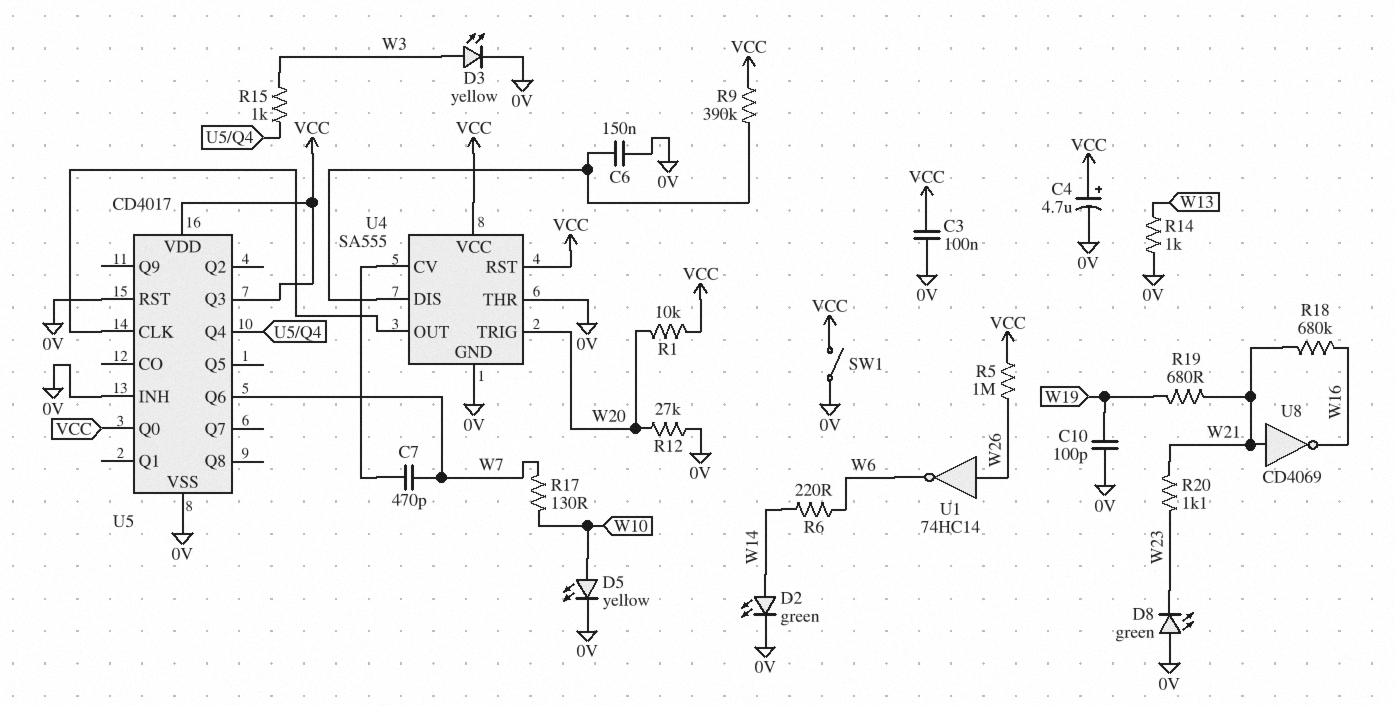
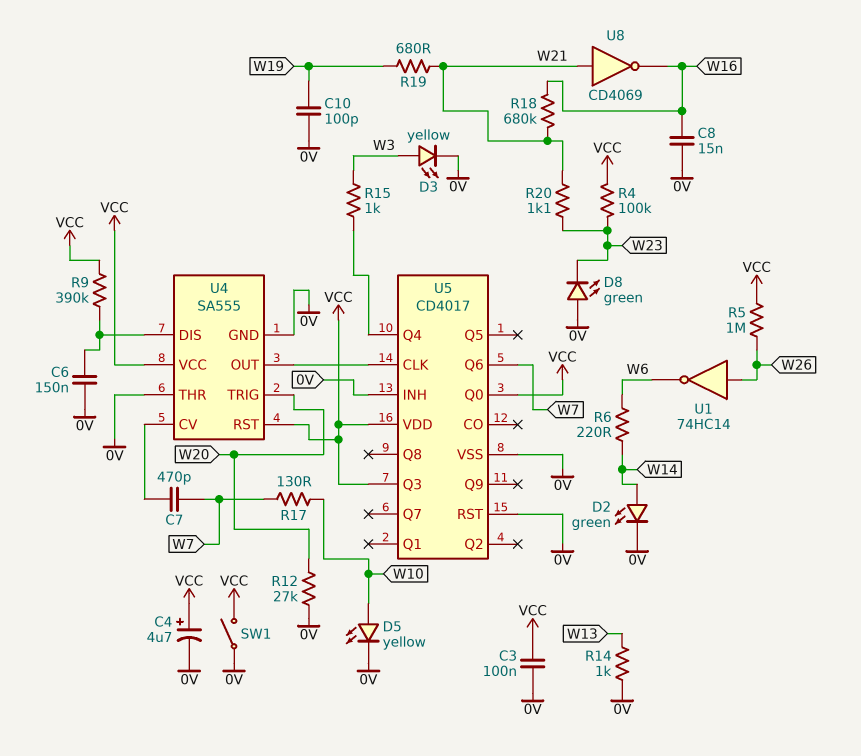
C8: none -> 15nF (0V, W16)
R1: 10k (VCC, W20) -> none
R4: none -> 100k (VCC, W23)

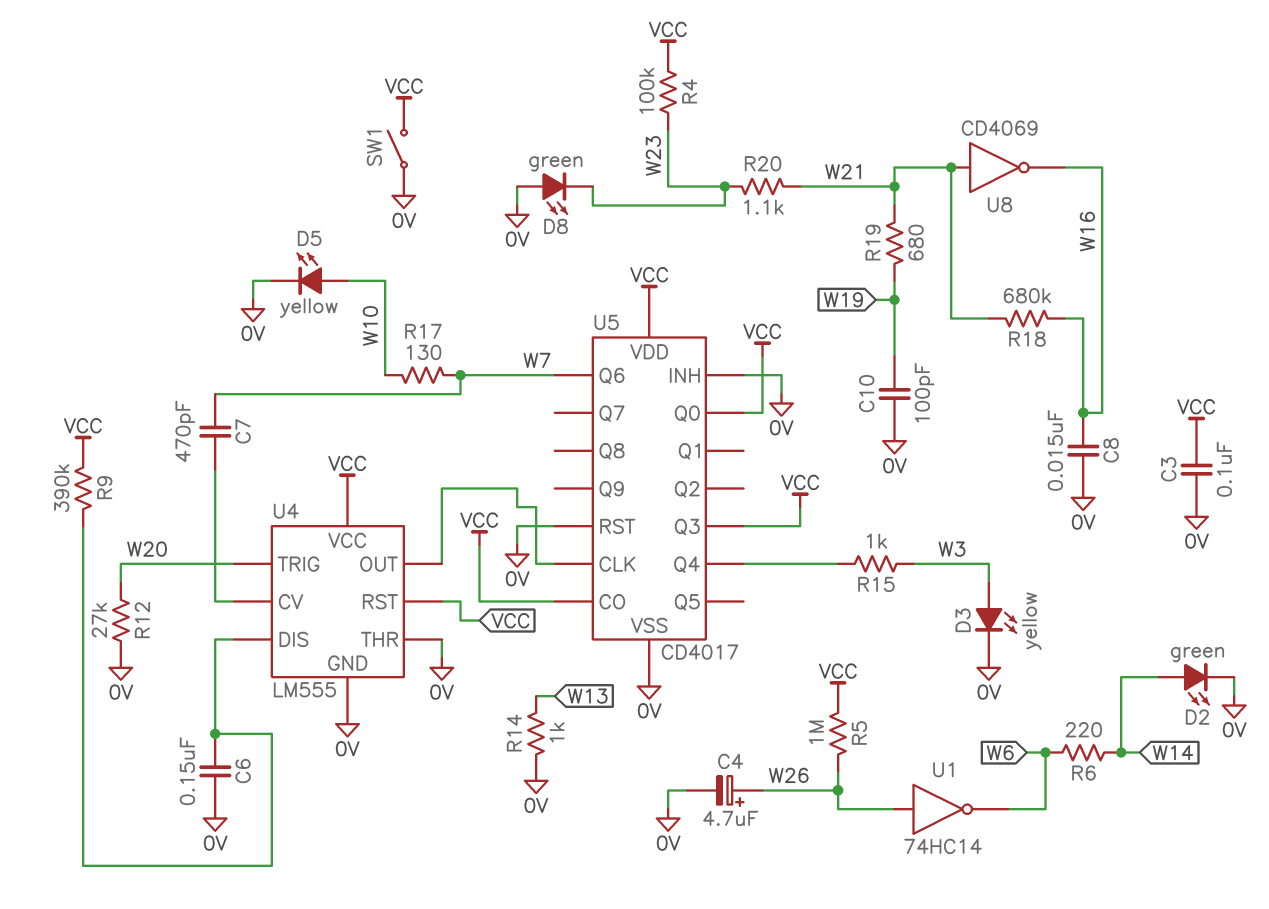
C4: 4.7uF (plus VCC, minus 0V) -> 4.7uF (plus W26, minus 0V)
U4: SA555 -> LM555
U5 pin CO: none -> VCC

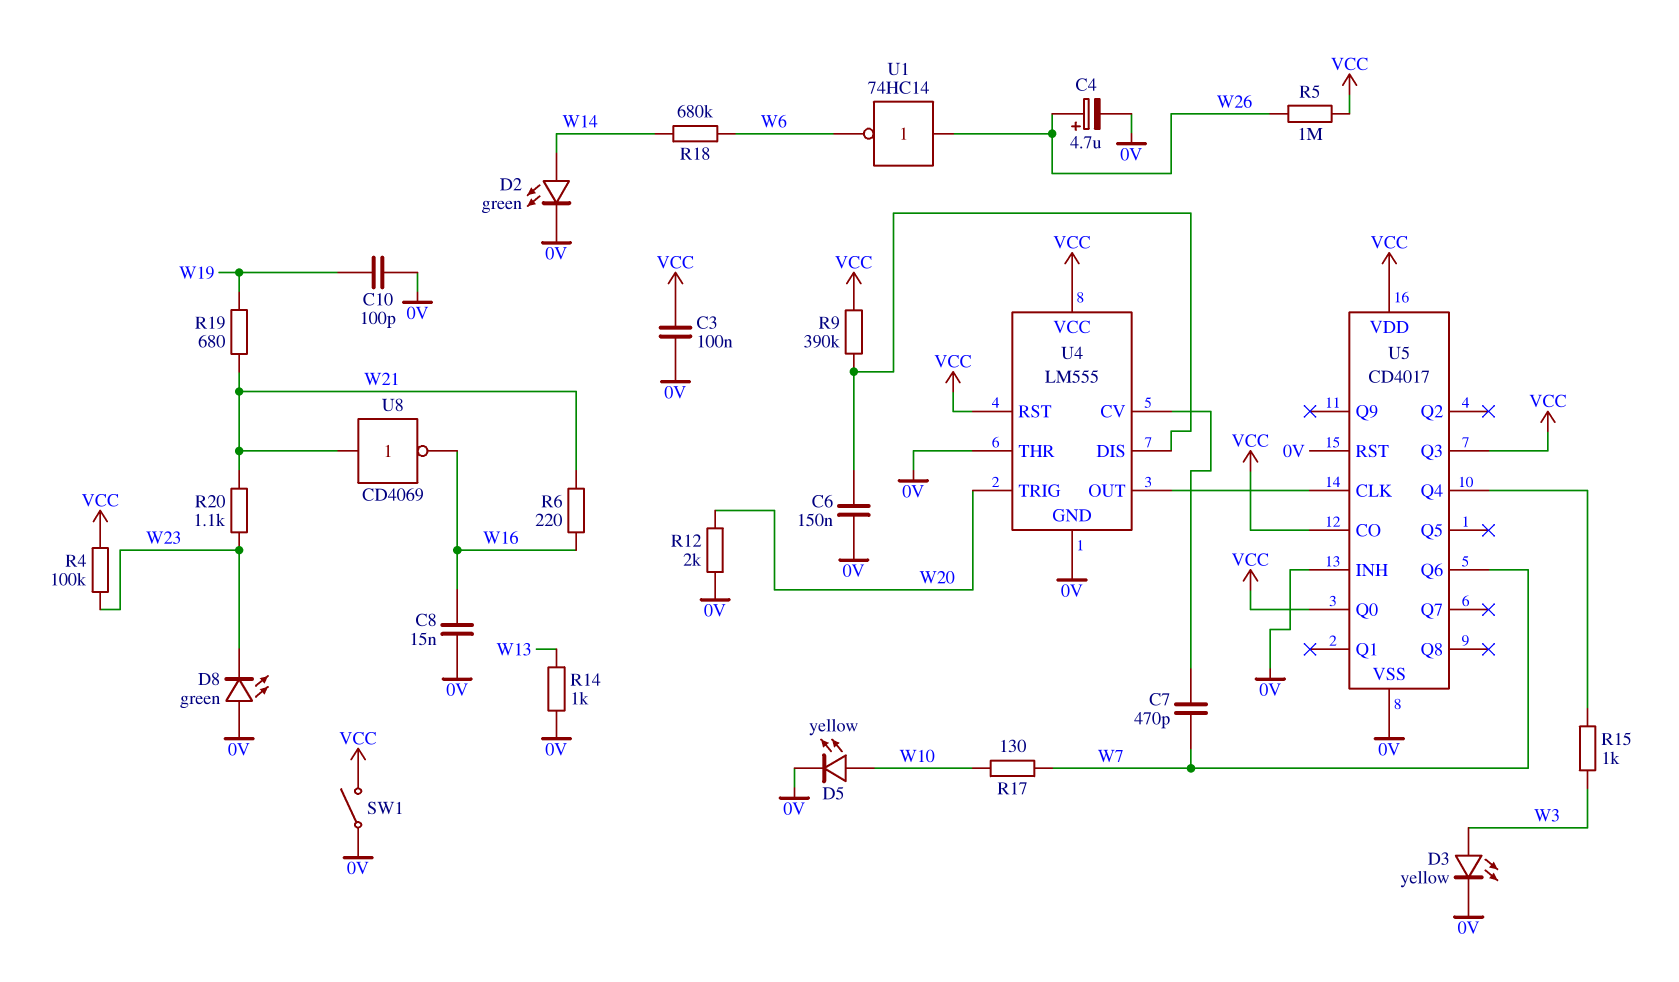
R6: 220 (W6, W14) -> 220 (W16, W21)
R12: 27k (0V, W20) -> 2k (0V, W20)
R18: 680k (W16, W21) -> 680k (W6, W14)

